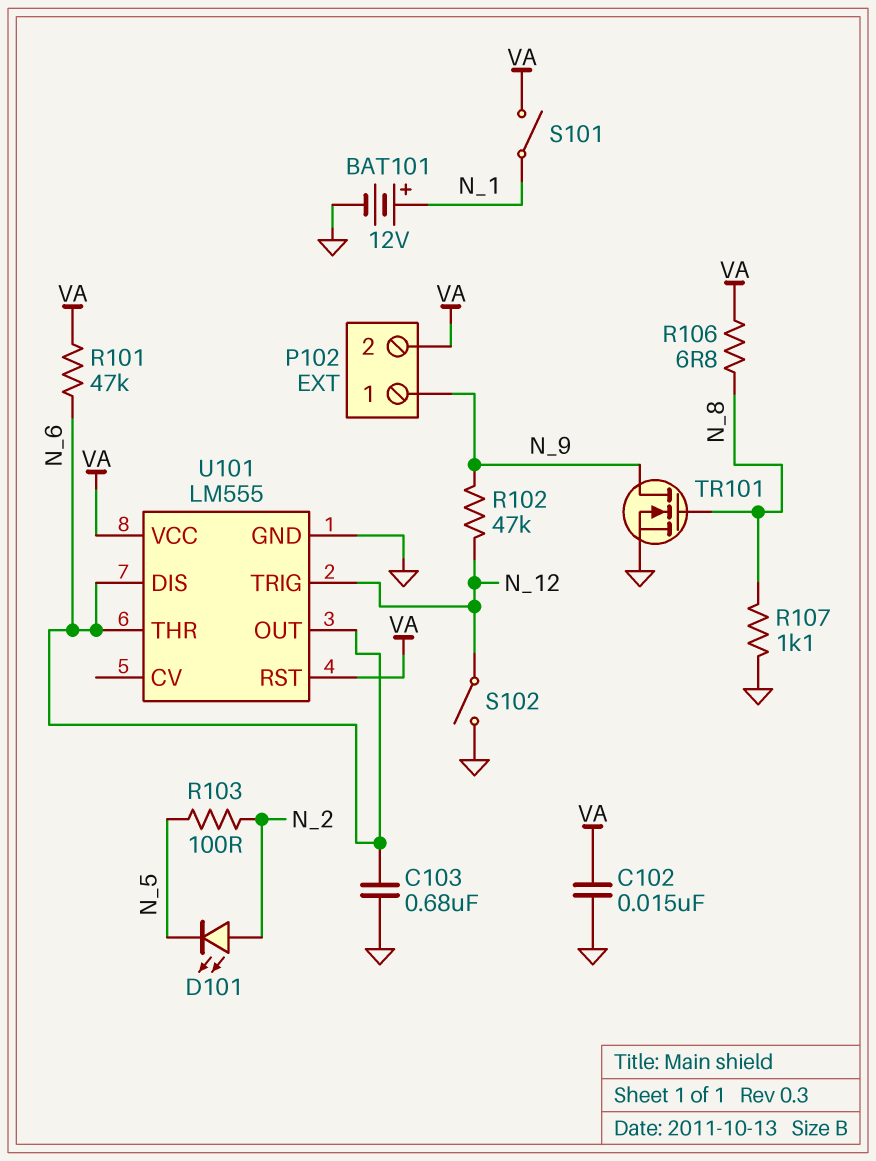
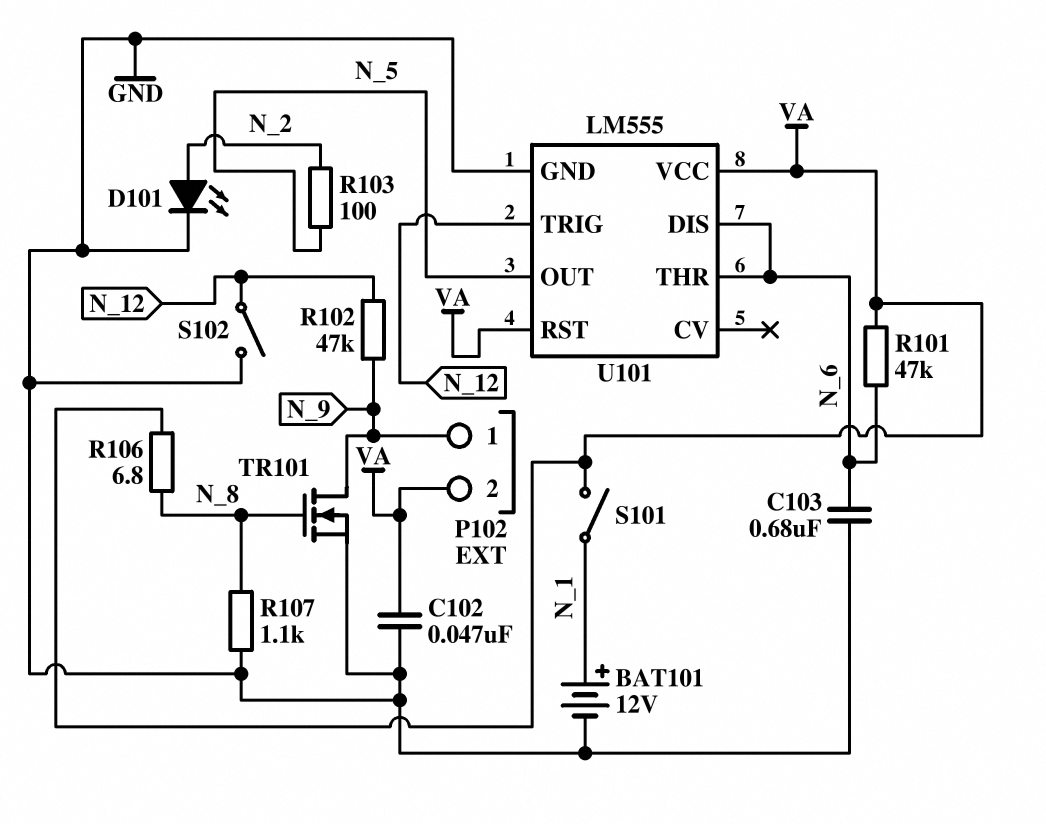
C102: 15nF (GND, VA) -> 47nF (GND, VA)
D101: LED (A N_2, K N_5) -> LED (A N_2, K GND)
U101 pin OUT: N_6 -> N_5

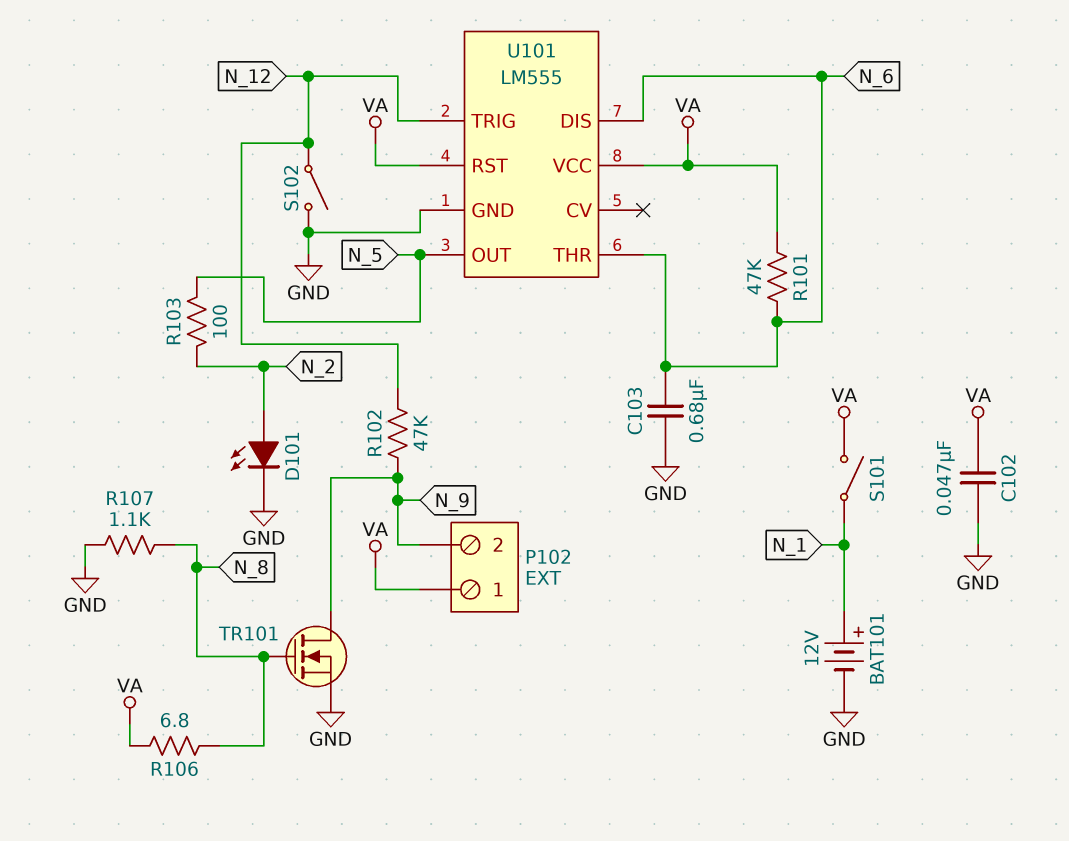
P102 pin 1: N_9 -> VA
P102 pin 2: VA -> N_9

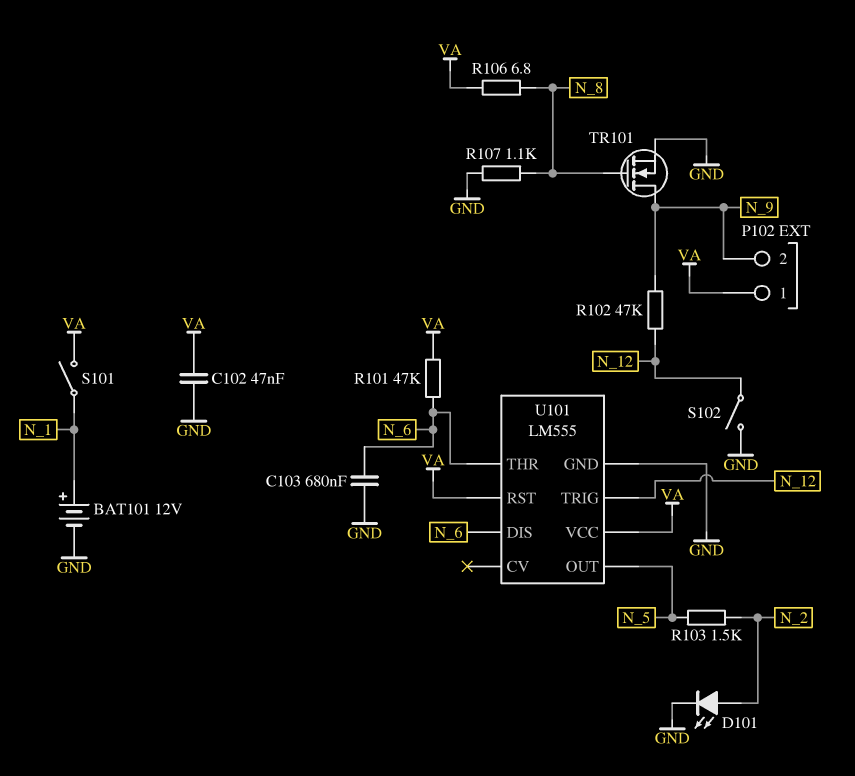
R103: 100 (N_2, N_5) -> 1.5k (N_2, N_5)

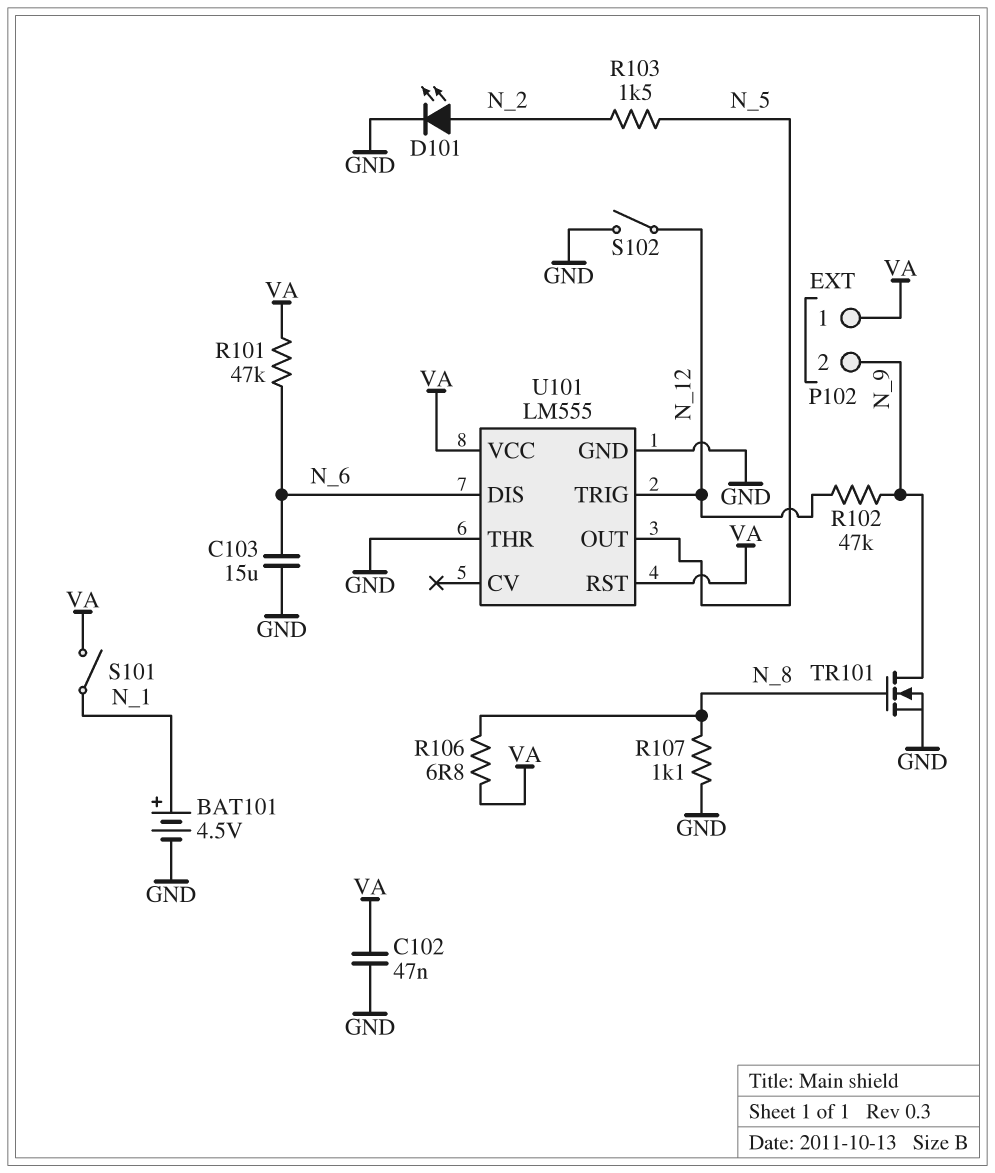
BAT101: 12V (plus N_1, minus GND) -> 4.5V (plus N_1, minus GND)
C103: 680nF (GND, N_6) -> 15uF (GND, N_6)
U101 pin THR: N_6 -> GND

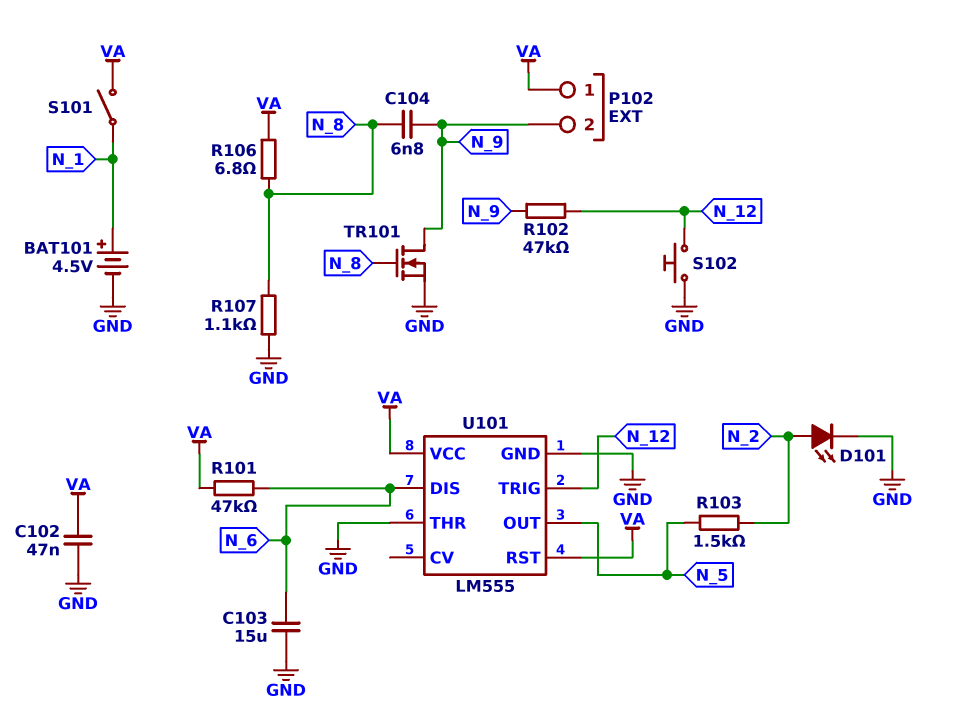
C104: none -> 6.8nF (N_8, N_9)
S102: switch (GND, N_12) -> button (GND, N_12)

